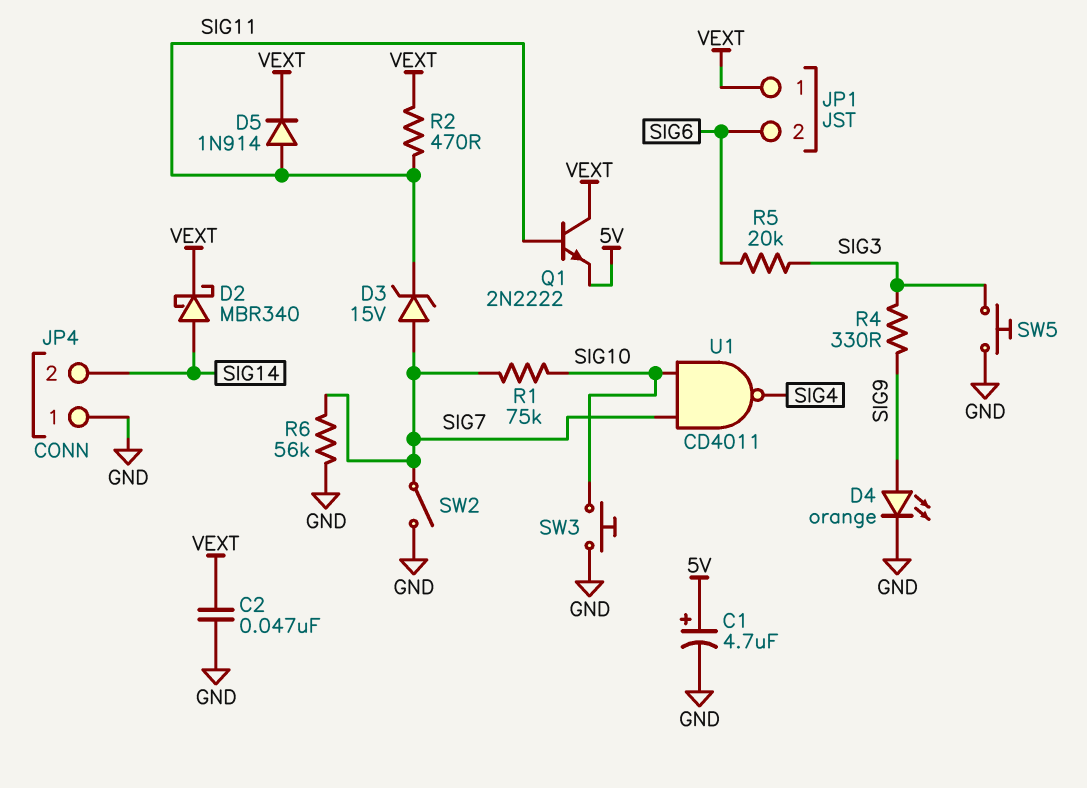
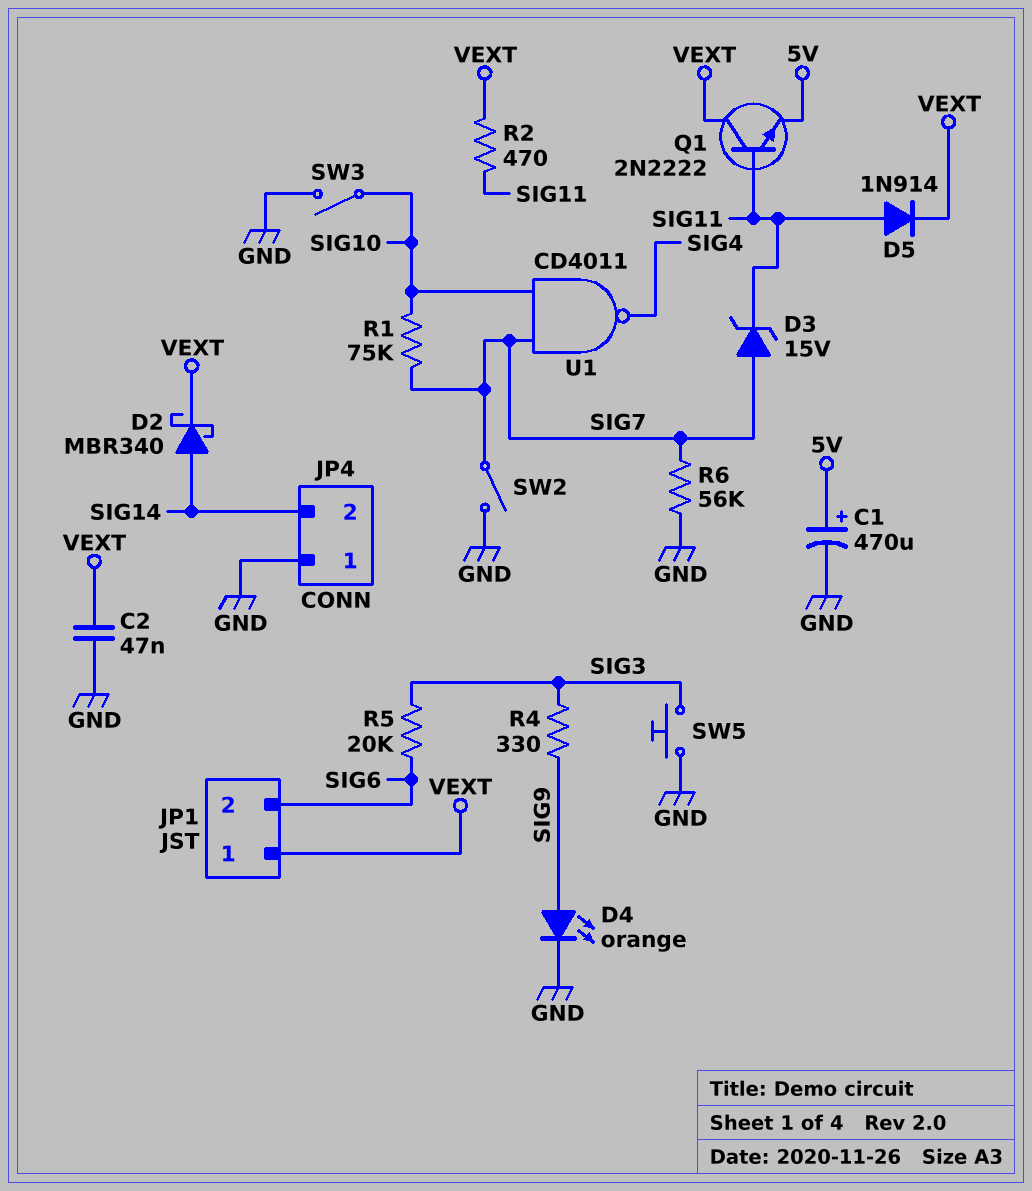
C1: 4.7uF (plus 5V, minus GND) -> 470uF (plus 5V, minus GND)
SW3: button (GND, SIG10) -> switch (GND, SIG10)

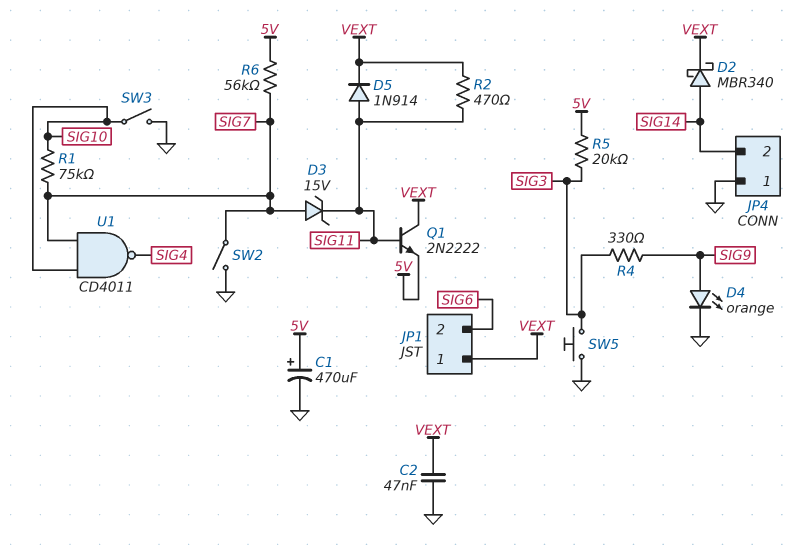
R5: 20k (SIG3, SIG6) -> 20k (5V, SIG3)
R6: 56k (GND, SIG7) -> 56k (5V, SIG7)

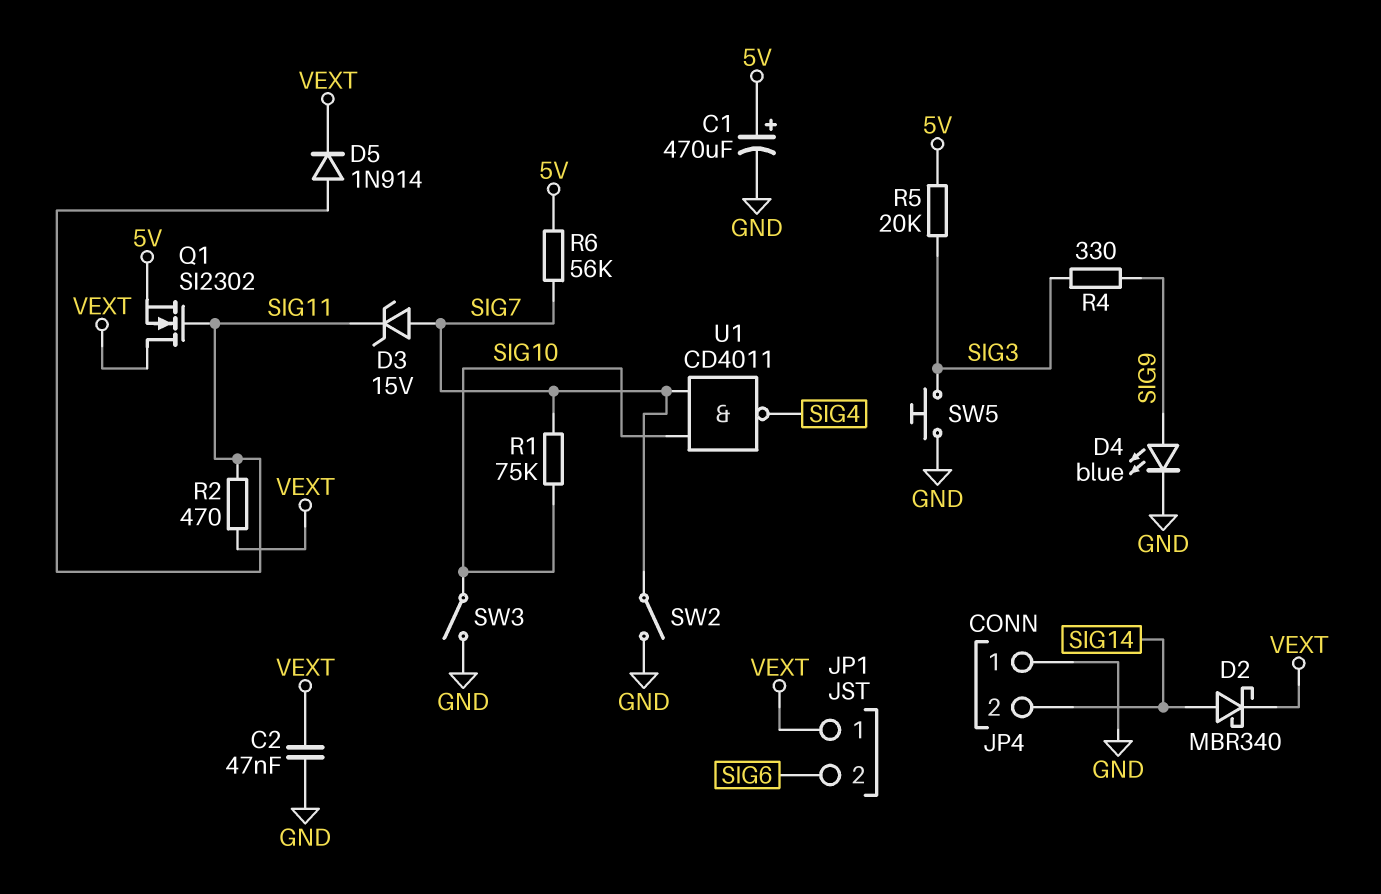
D4: LED orange (A SIG9, K GND) -> LED blue (A SIG9, K GND)
Q1: NPN 2N2222 (B SIG11, C VEXT, E 5V) -> NMOS SI2302 (G SIG11, D VEXT, S 5V)

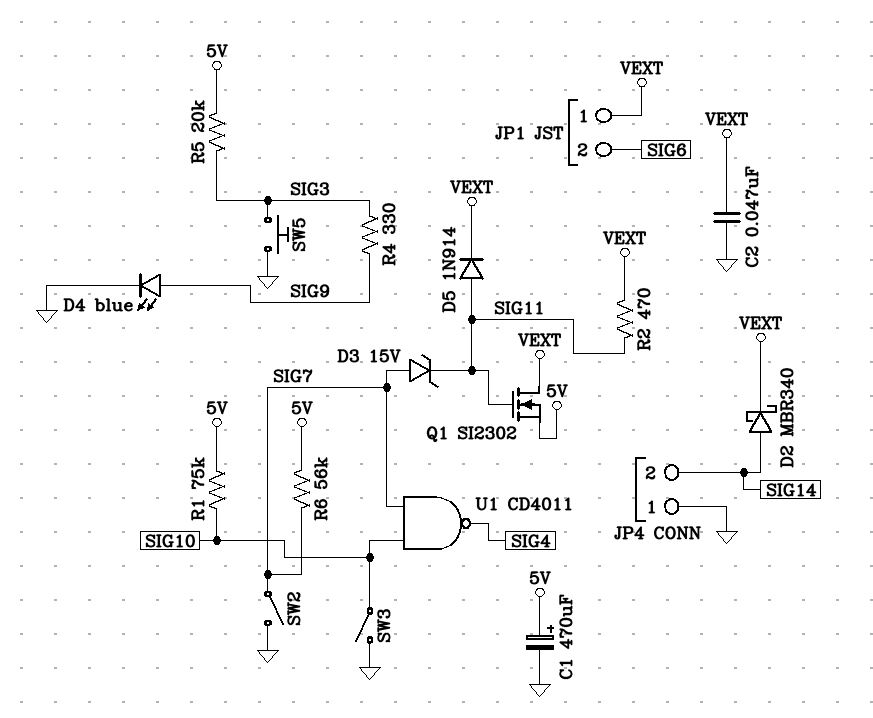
R1: 75k (SIG7, SIG10) -> 75k (5V, SIG10)

